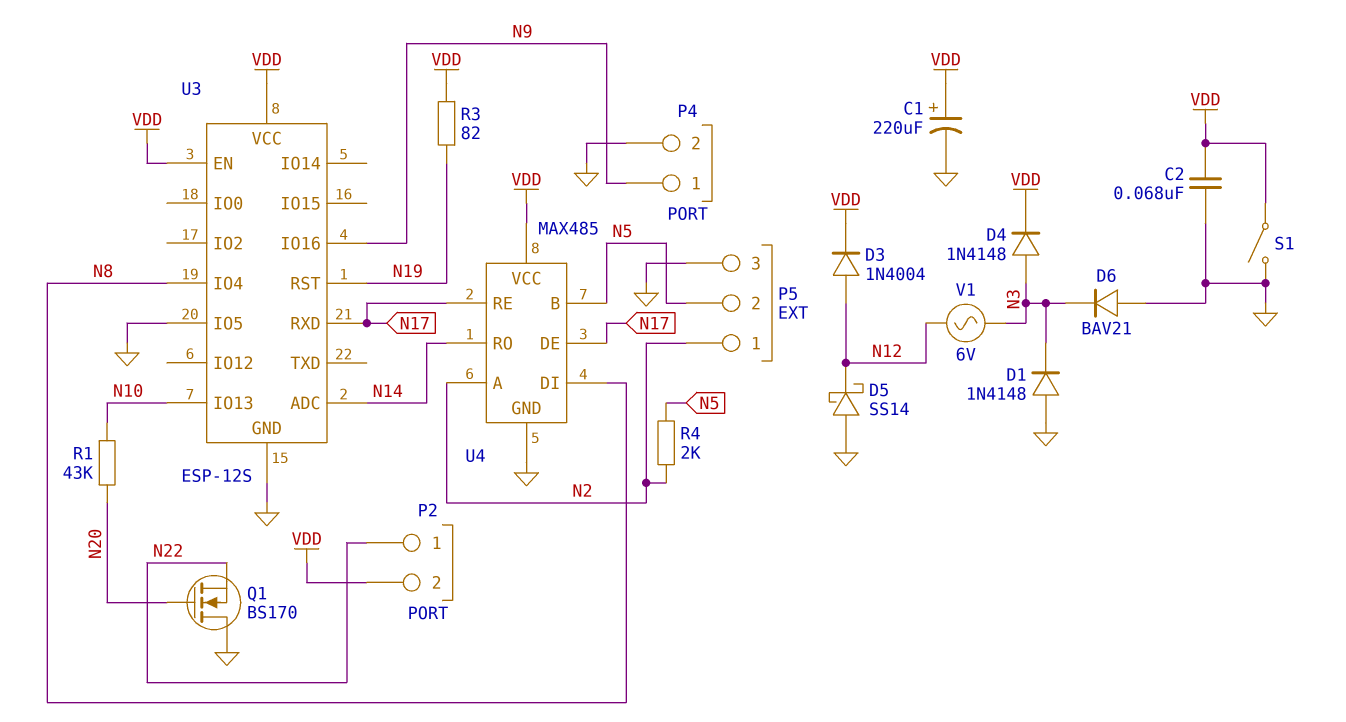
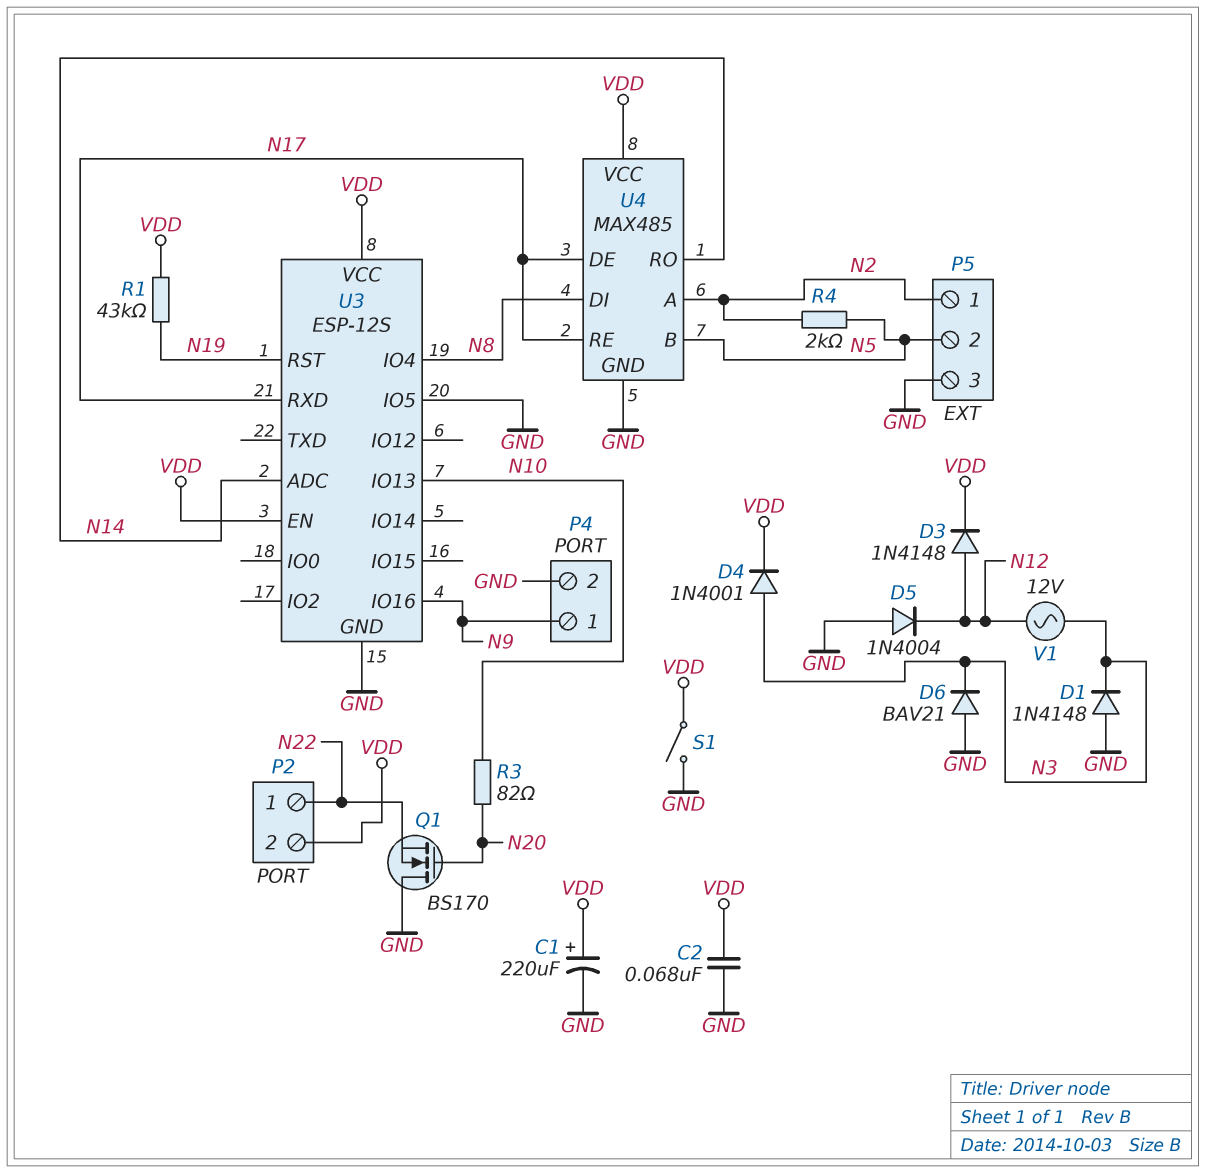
D3: diode 1N4004 (A N12, K VDD) -> diode 1N4148 (A N12, K VDD)
D4: diode 1N4148 (A N3, K VDD) -> diode 1N4001 (A N3, K VDD)
D5: schottky SS14 (A GND, K N12) -> diode 1N4004 (A GND, K N12)
R1: 43k (N10, N20) -> 43k (N19, VDD)
R3: 82 (N19, VDD) -> 82 (N10, N20)
V1: AC 6V (N3, N12) -> AC 12V (N3, N12)

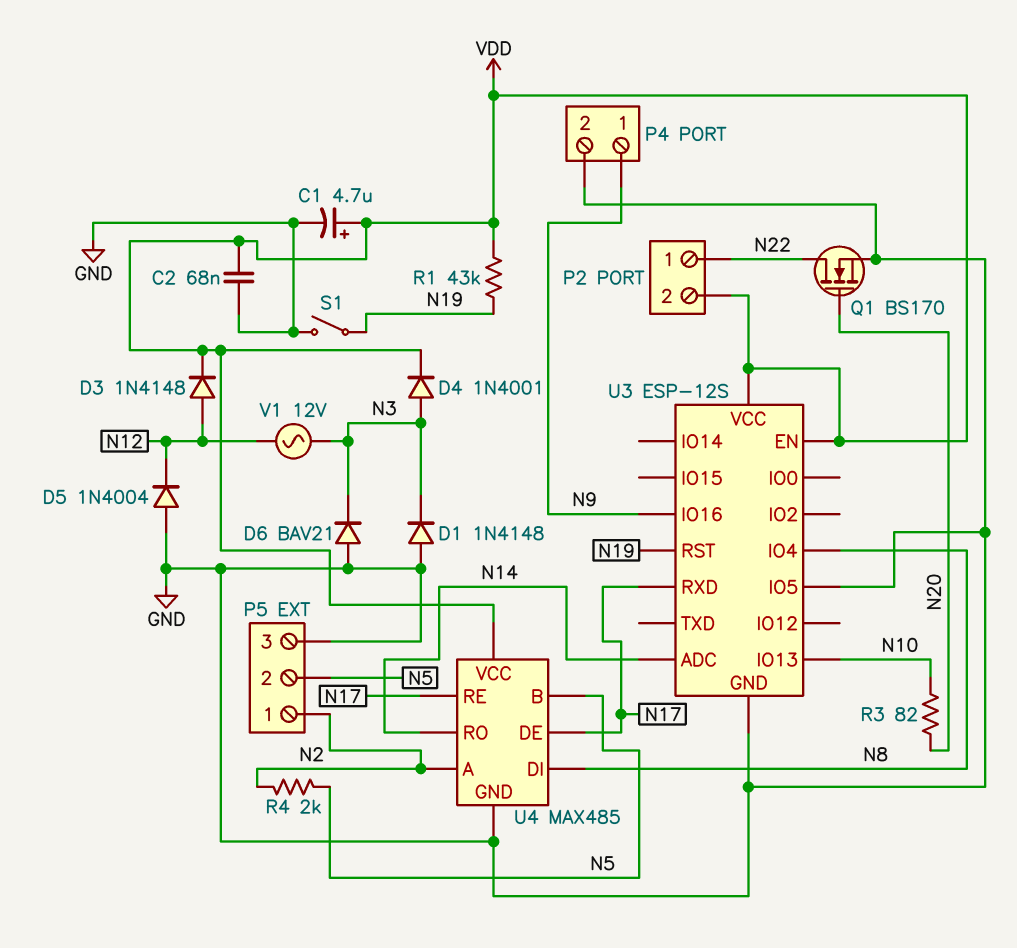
C1: 220uF (plus VDD, minus GND) -> 4.7uF (plus VDD, minus GND)
Q1: NMOS BS170 (G N20, D GND, S N22) -> NMOS BS170 (G N20, D N22, S GND)
S1: switch (GND, VDD) -> switch (GND, N19)

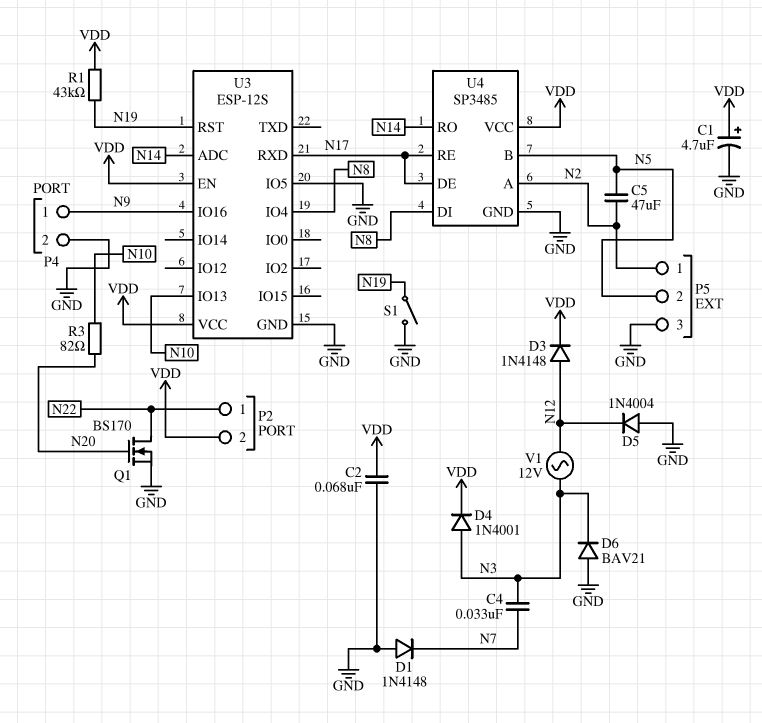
C4: none -> 33nF (N3, N7)
C5: none -> 47uF (N2, N5)
D1: diode 1N4148 (A GND, K N3) -> diode 1N4148 (A GND, K N7)
R4: 2k (N2, N5) -> none
U4: MAX485 -> SP3485

